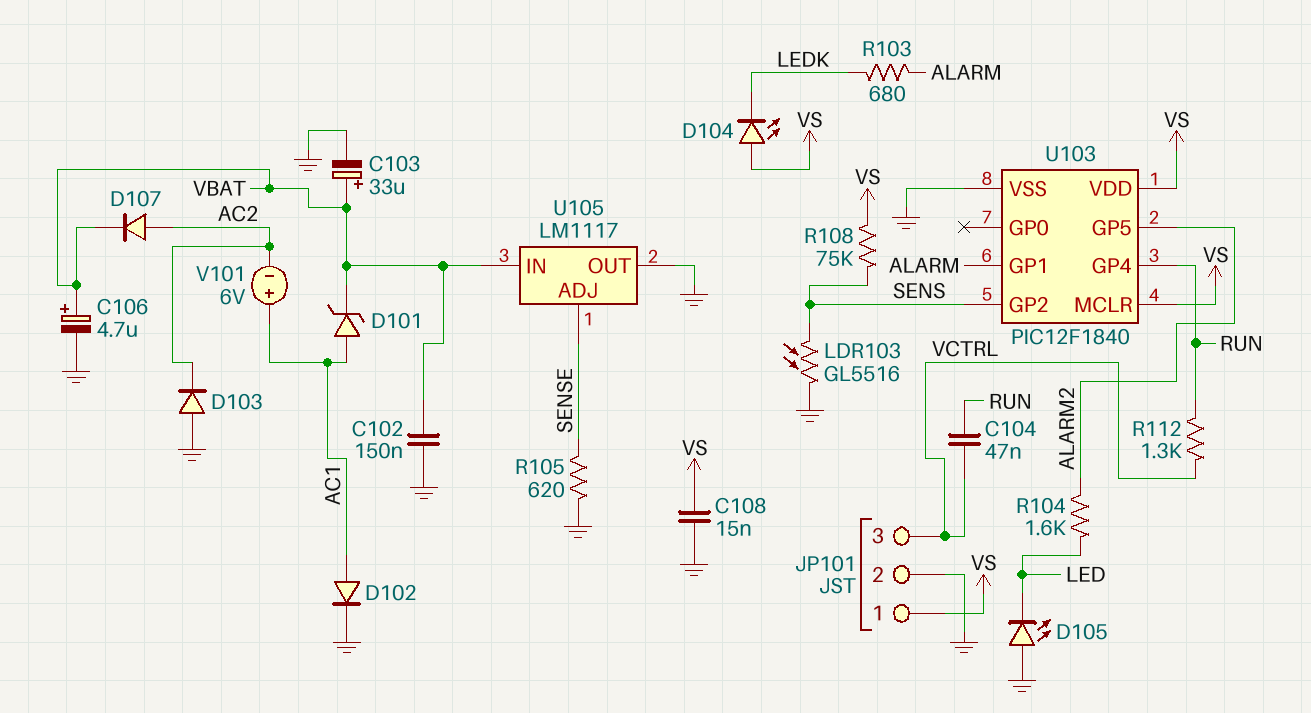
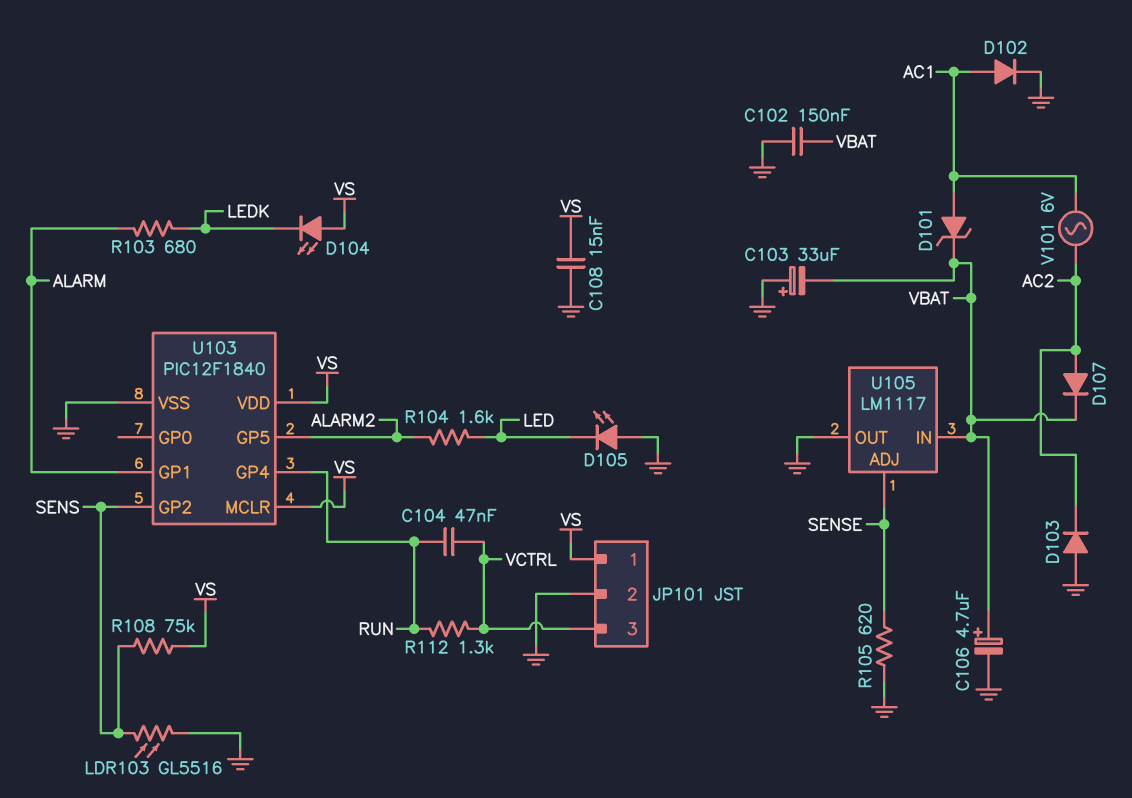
C103: 33uF (plus VBAT, minus GND) -> 33uF (plus GND, minus VBAT)
V101: 6V (plus AC1, minus AC2) -> AC 6V (AC1, AC2)

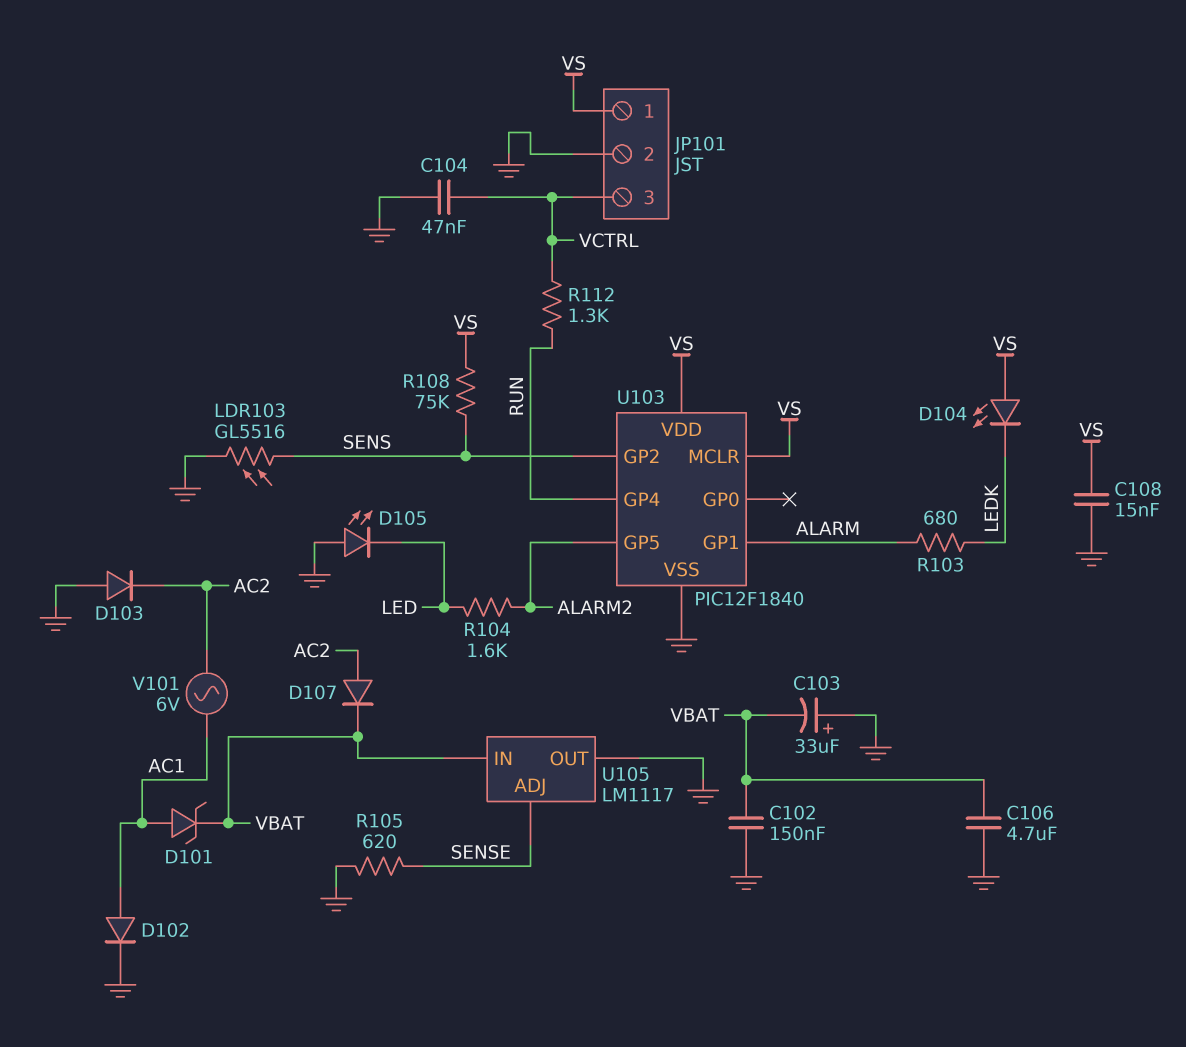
C104: 47nF (RUN, VCTRL) -> 47nF (GND, VCTRL)
C106: 4.7uF (plus VBAT, minus GND) -> 4.7uF (GND, VBAT)

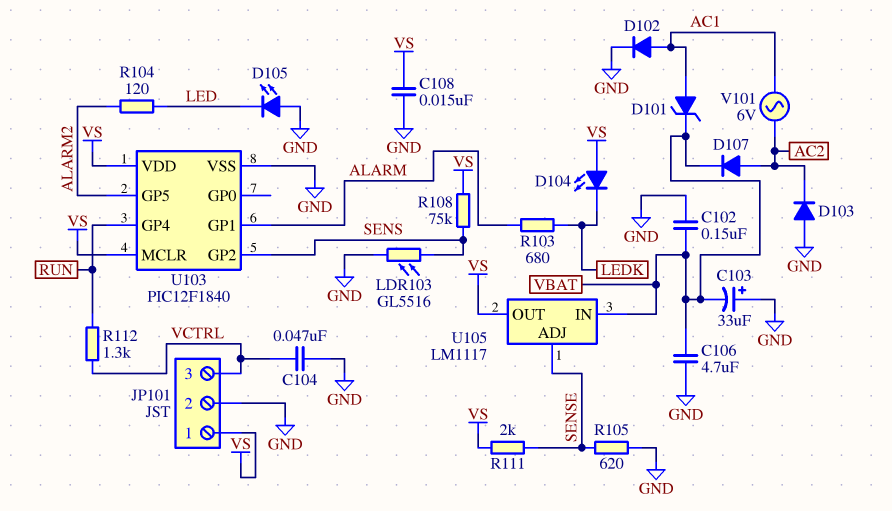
R104: 1.6k (ALARM2, LED) -> 120 (ALARM2, LED)
R111: none -> 2k (SENSE, VS)
U105 pin OUT: GND -> VS

